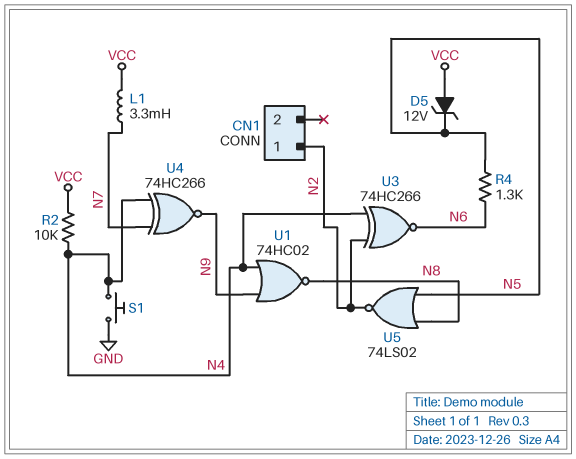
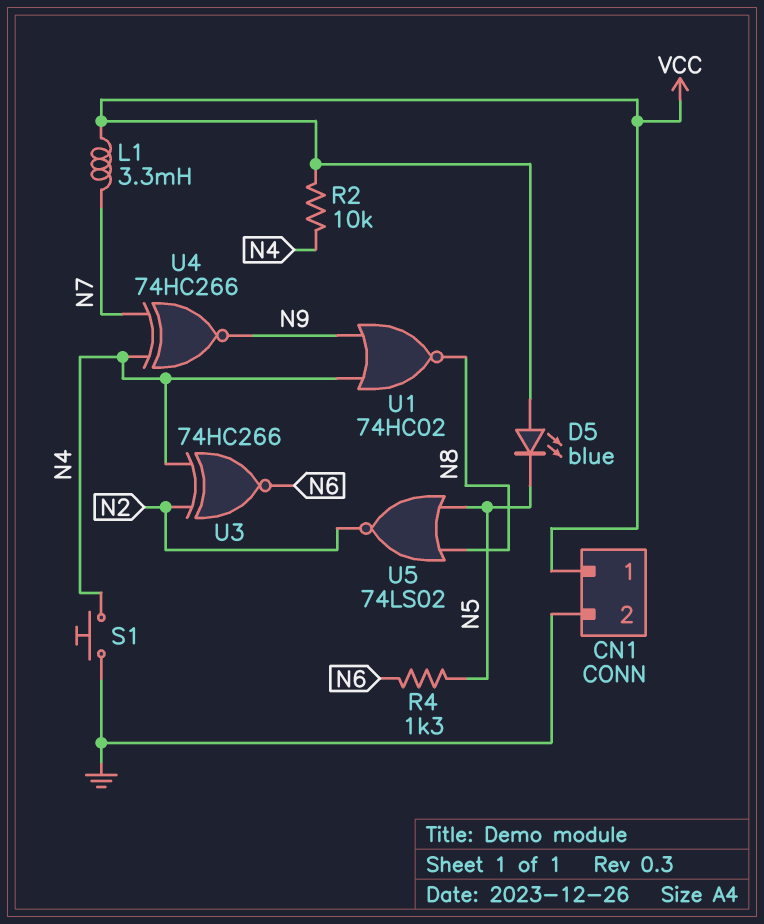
CN1 pin 1: N2 -> VCC
CN1 pin 2: none -> GND
D5: zener 12V (A VCC, K N5) -> LED blue (A VCC, K N5)

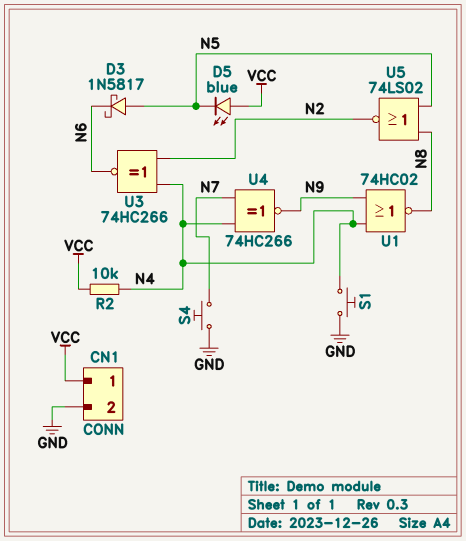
D3: none -> schottky 1N5817 (A N5, K N6)
L1: 3.3mH (N7, VCC) -> none
R4: 1.3k (N5, N6) -> none
S4: none -> button (GND, N7)

